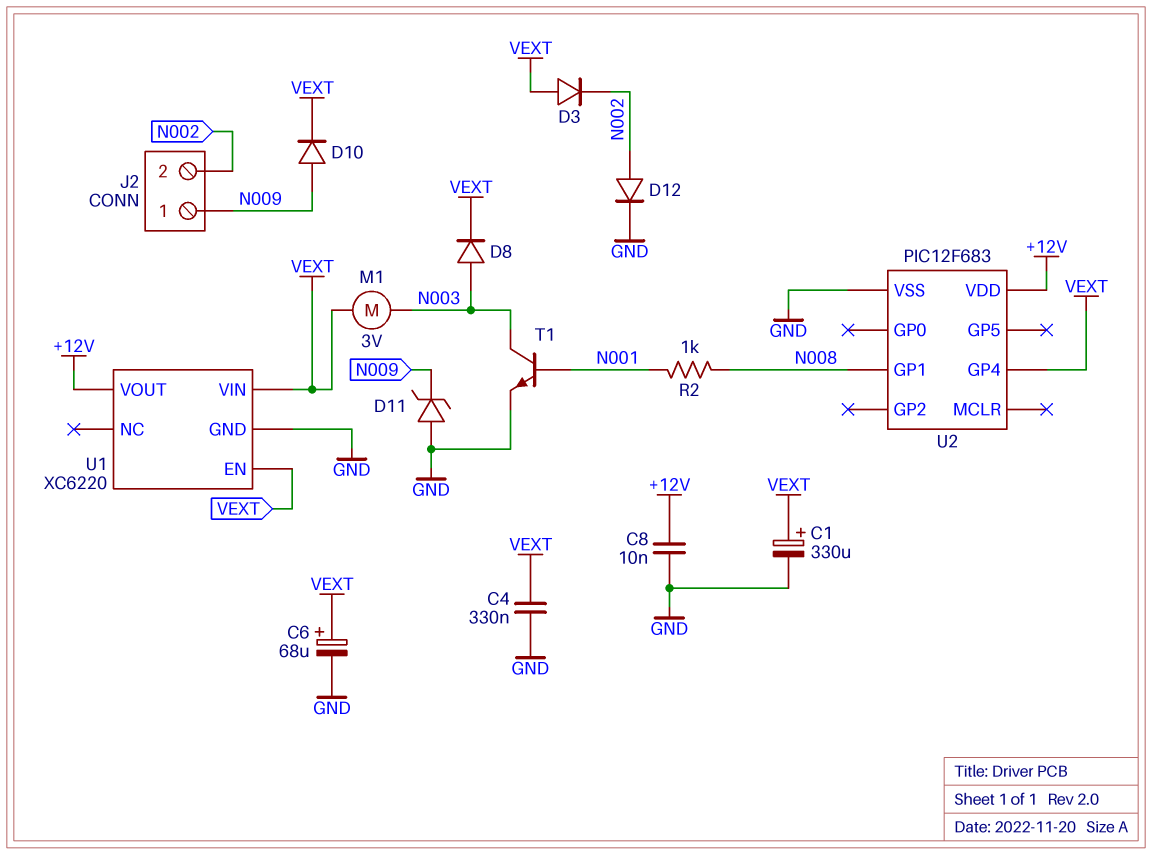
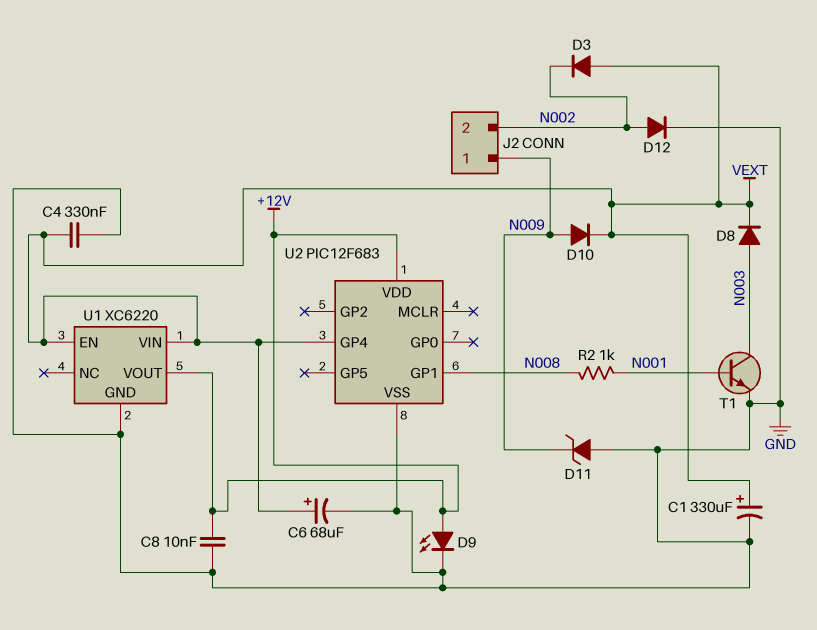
D9: none -> LED (A +12V, K GND)
M1: motor 3V (N003, VEXT) -> none

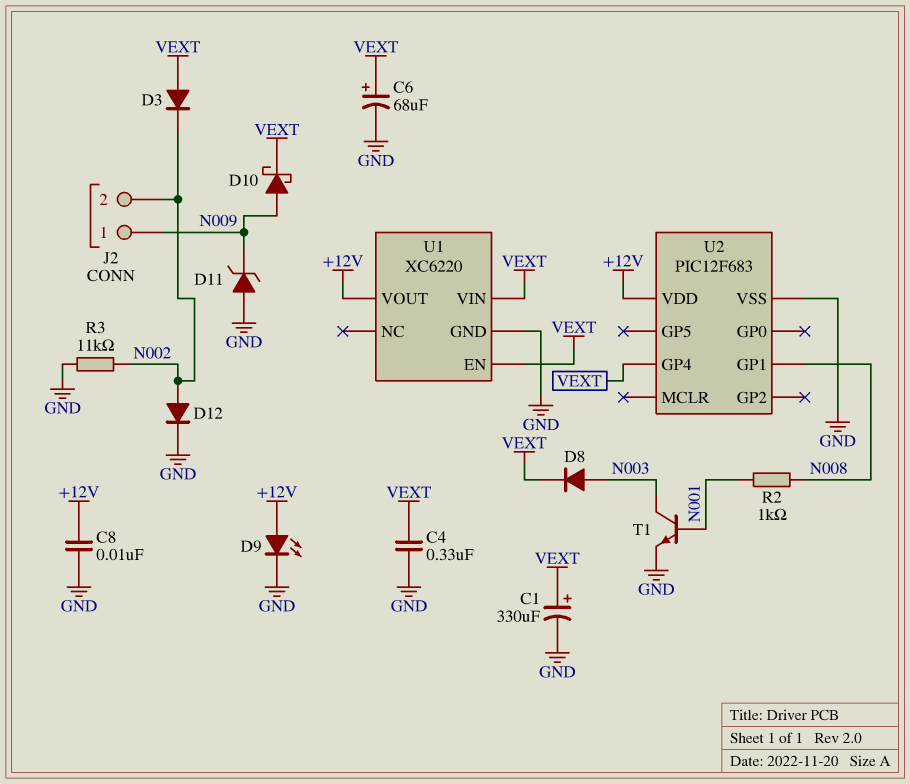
D10: diode (A N009, K VEXT) -> schottky (A N009, K VEXT)
R3: none -> 11k (GND, N002)

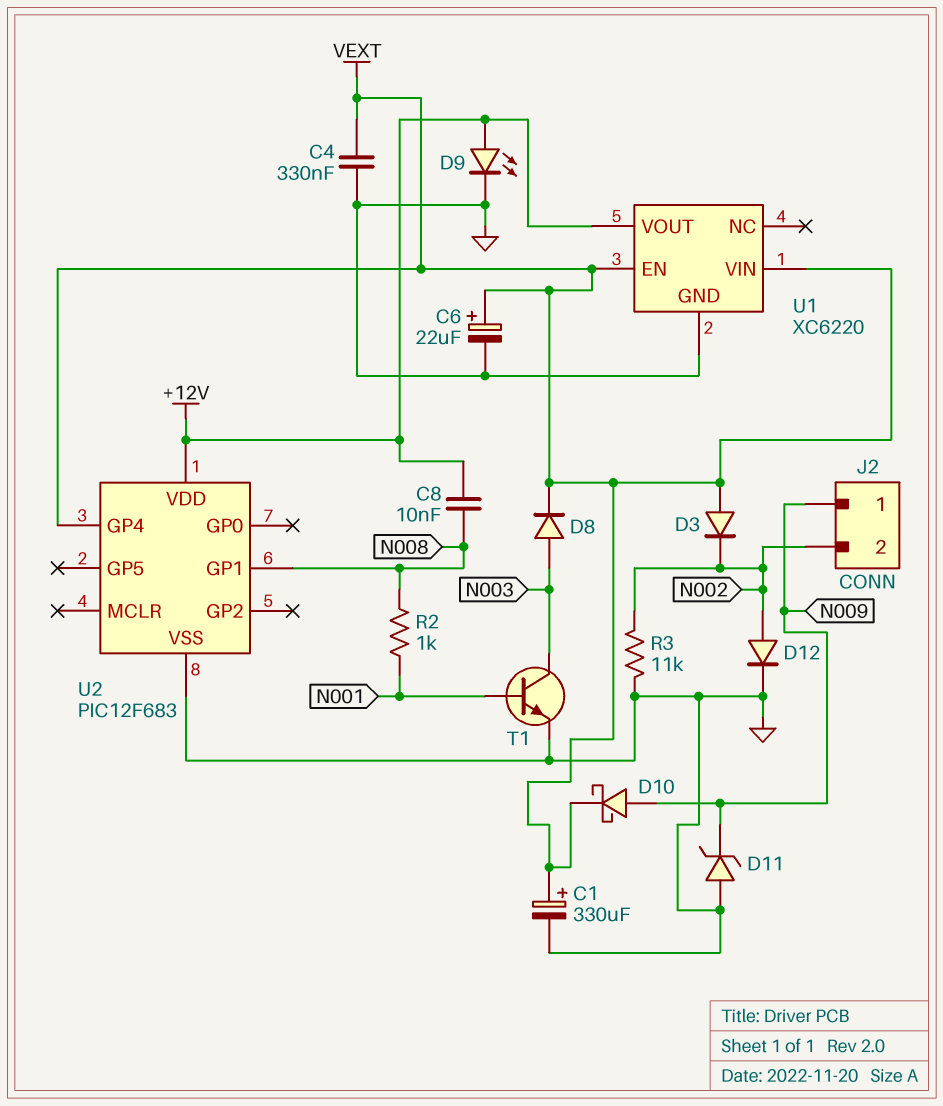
C6: 68uF (plus VEXT, minus GND) -> 22uF (plus VEXT, minus GND)
C8: 10nF (+12V, GND) -> 10nF (+12V, N008)

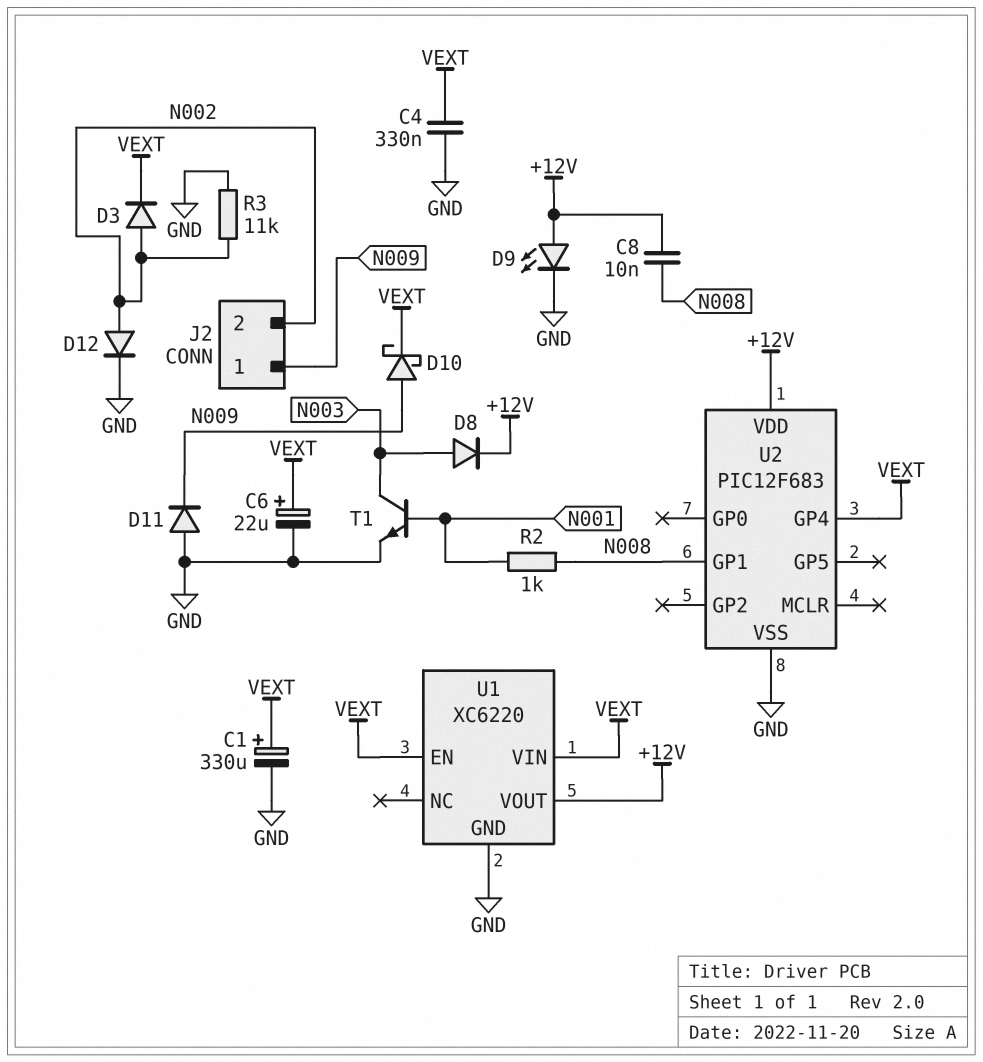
D3: diode (A VEXT, K N002) -> diode (A N002, K VEXT)
D8: diode (A N003, K VEXT) -> diode (A N003, K +12V)
D11: zener (A GND, K N009) -> diode (A GND, K N009)

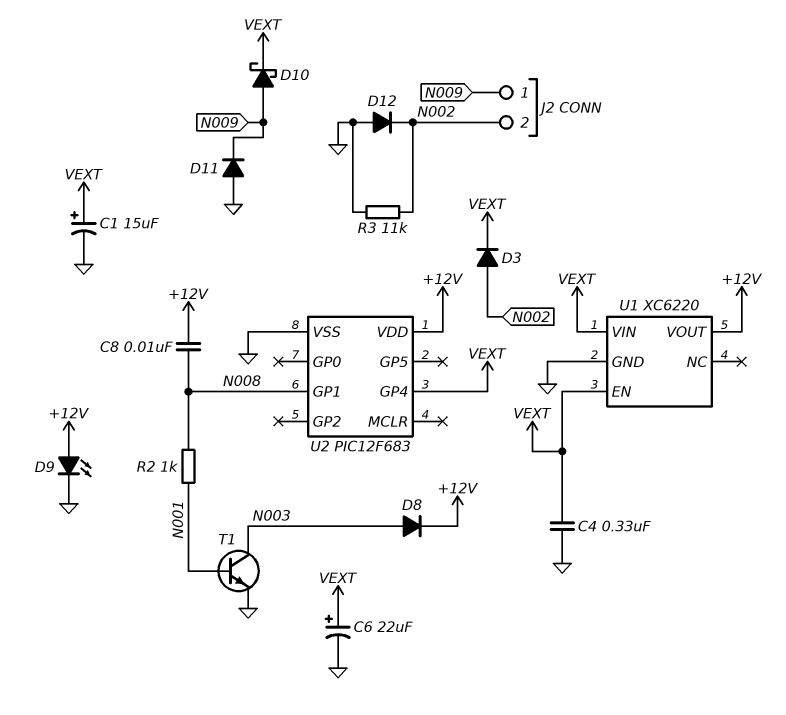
C1: 330uF (plus VEXT, minus GND) -> 15uF (plus VEXT, minus GND)
D12: diode (A N002, K GND) -> diode (A GND, K N002)

